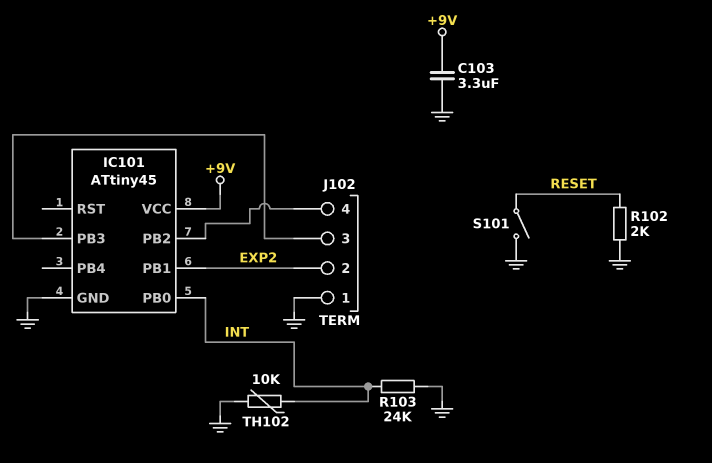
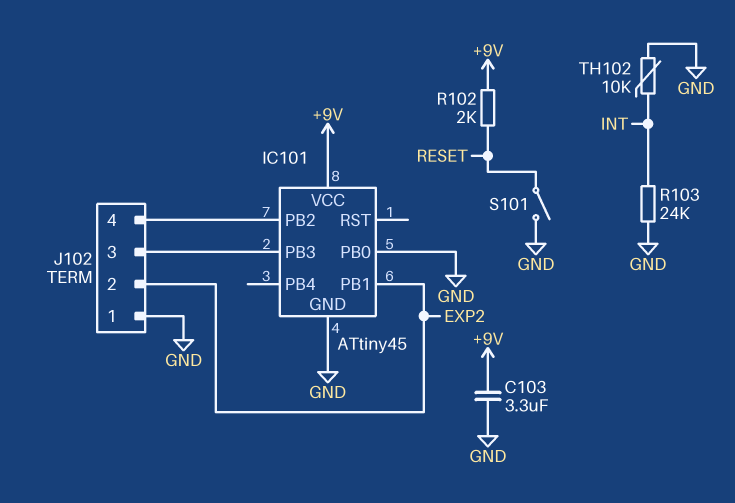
IC101 pin PB0: INT -> GND
R102: 2k (GND, RESET) -> 2k (+9V, RESET)

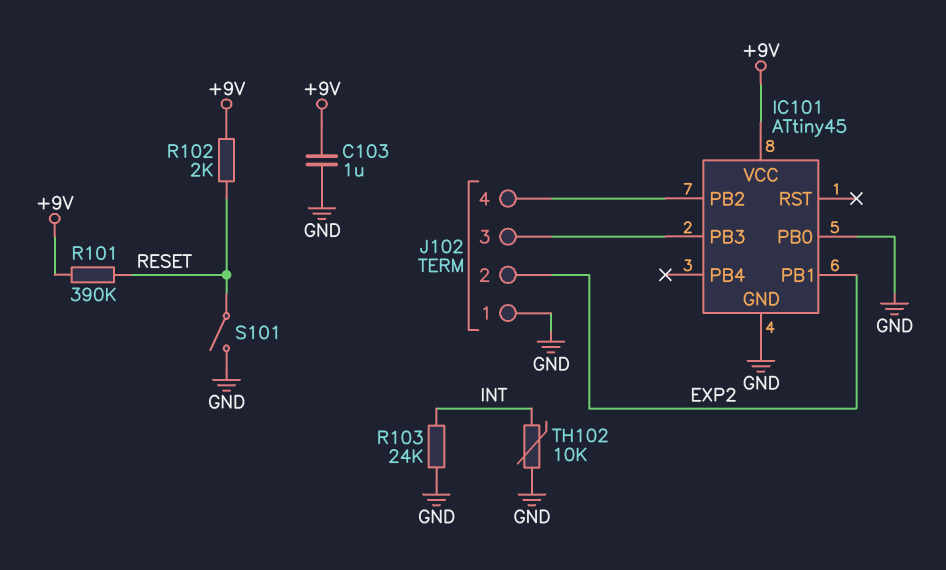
C103: 3.3uF (+9V, GND) -> 1uF (+9V, GND)
R101: none -> 390k (+9V, RESET)

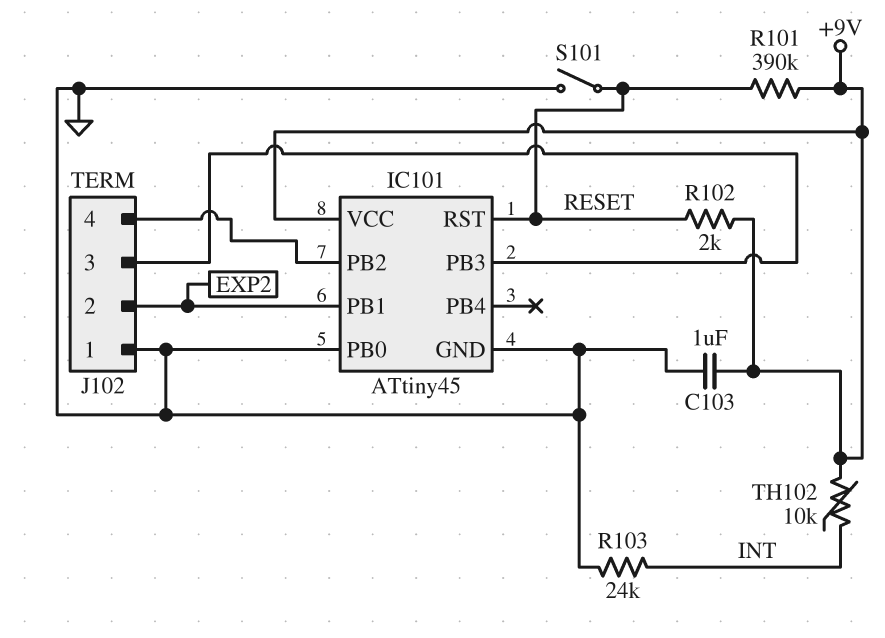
IC101 pin RST: none -> RESET
TH102: 10k (GND, INT) -> 10k (+9V, INT)

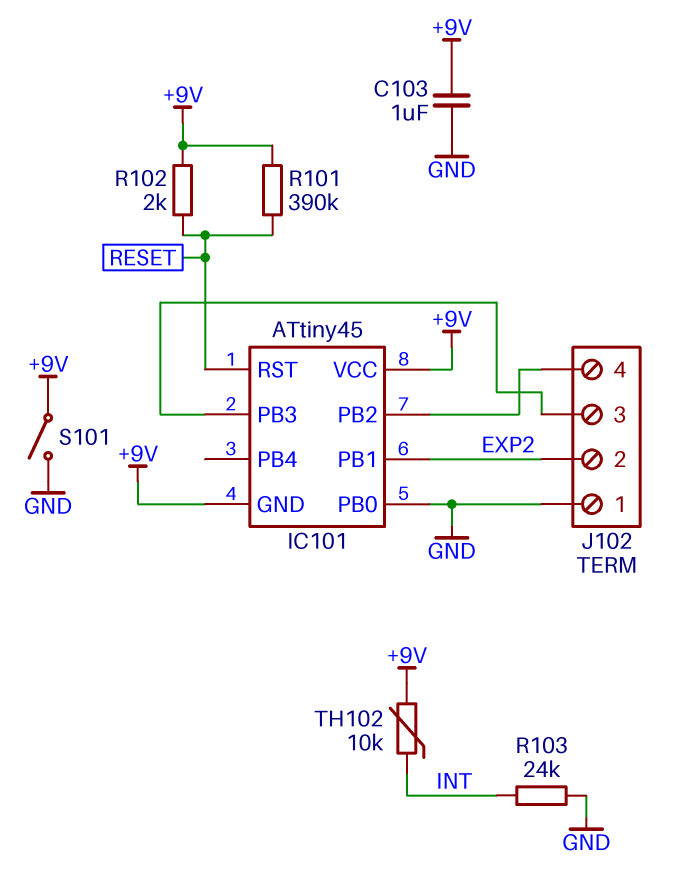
IC101 pin GND: GND -> +9V
S101: switch (GND, RESET) -> switch (+9V, GND)

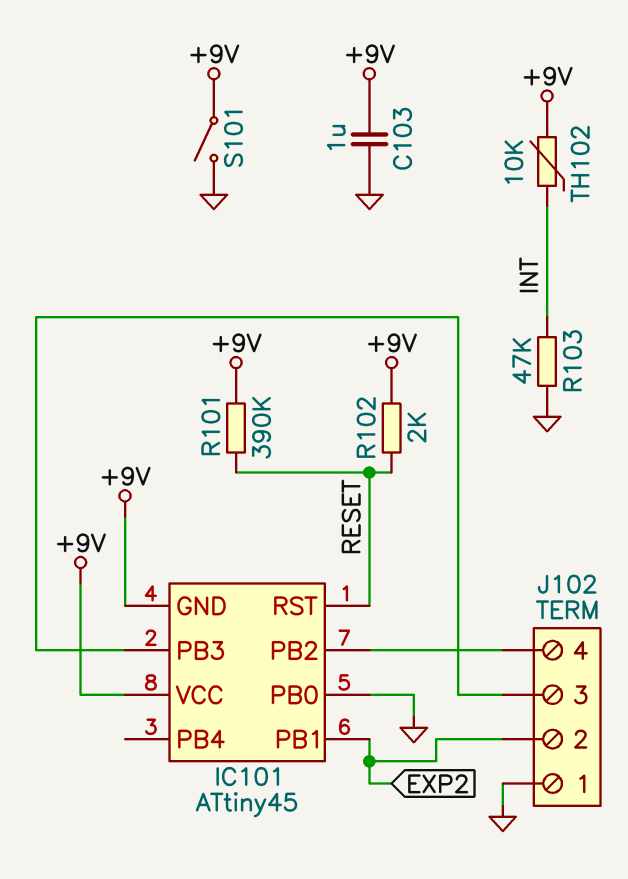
R103: 24k (GND, INT) -> 47k (GND, INT)

